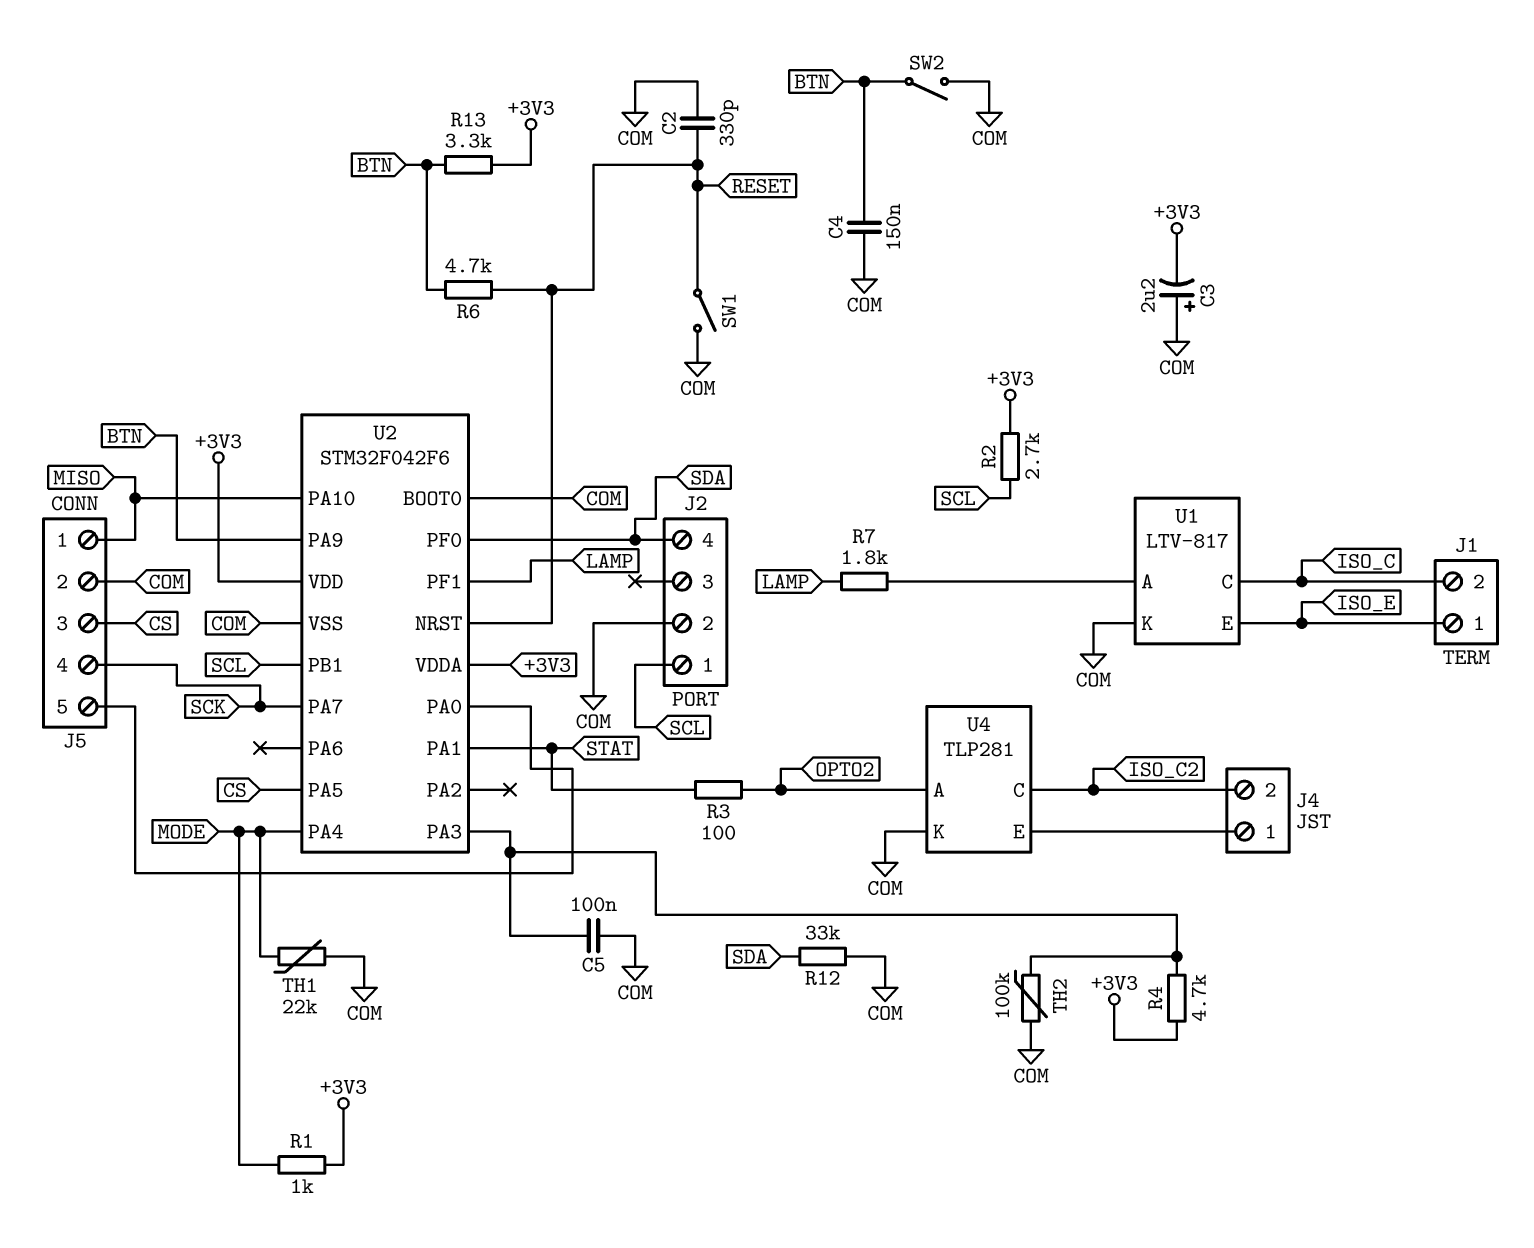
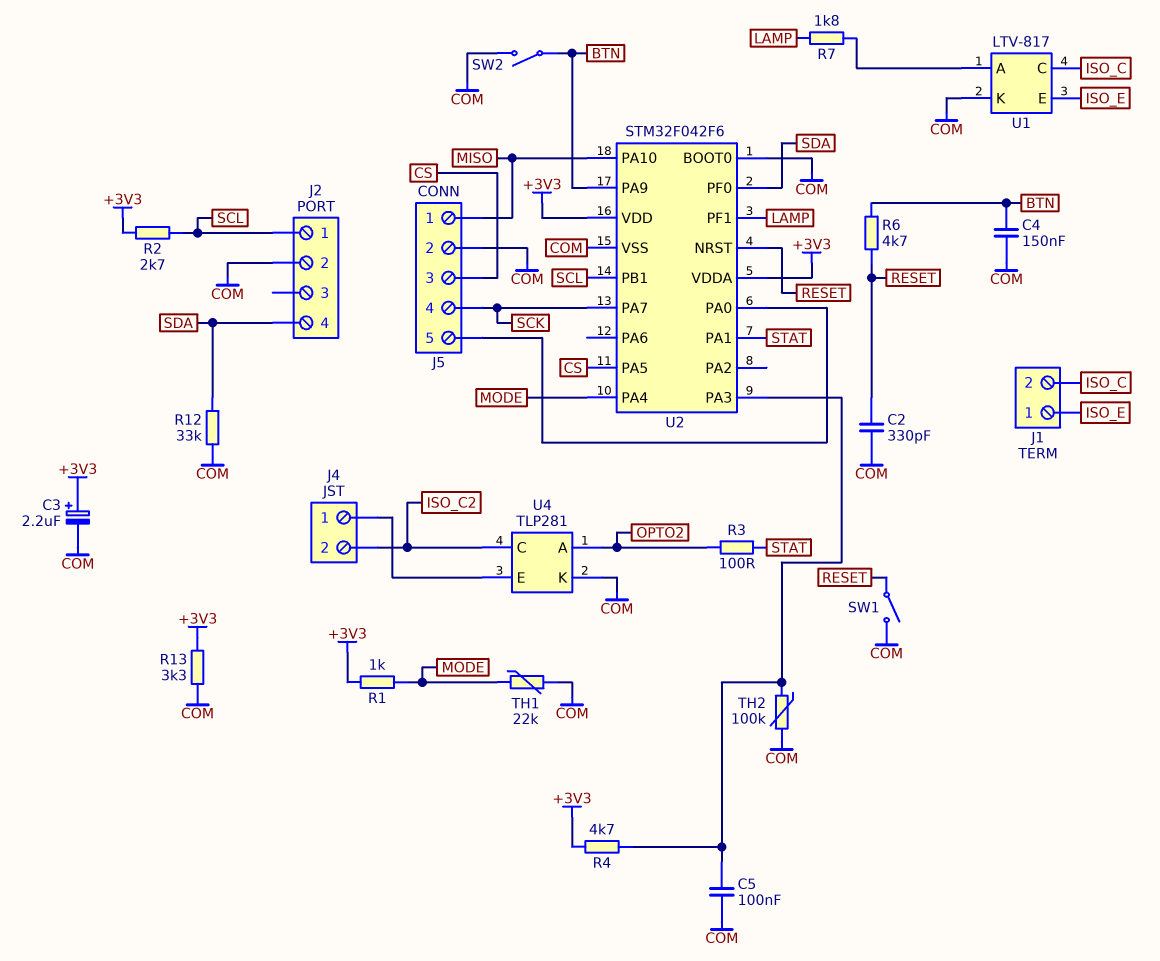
C3: 2.2uF (plus COM, minus +3V3) -> 2.2uF (plus +3V3, minus COM)
R13: 3.3k (+3V3, BTN) -> 3.3k (+3V3, COM)

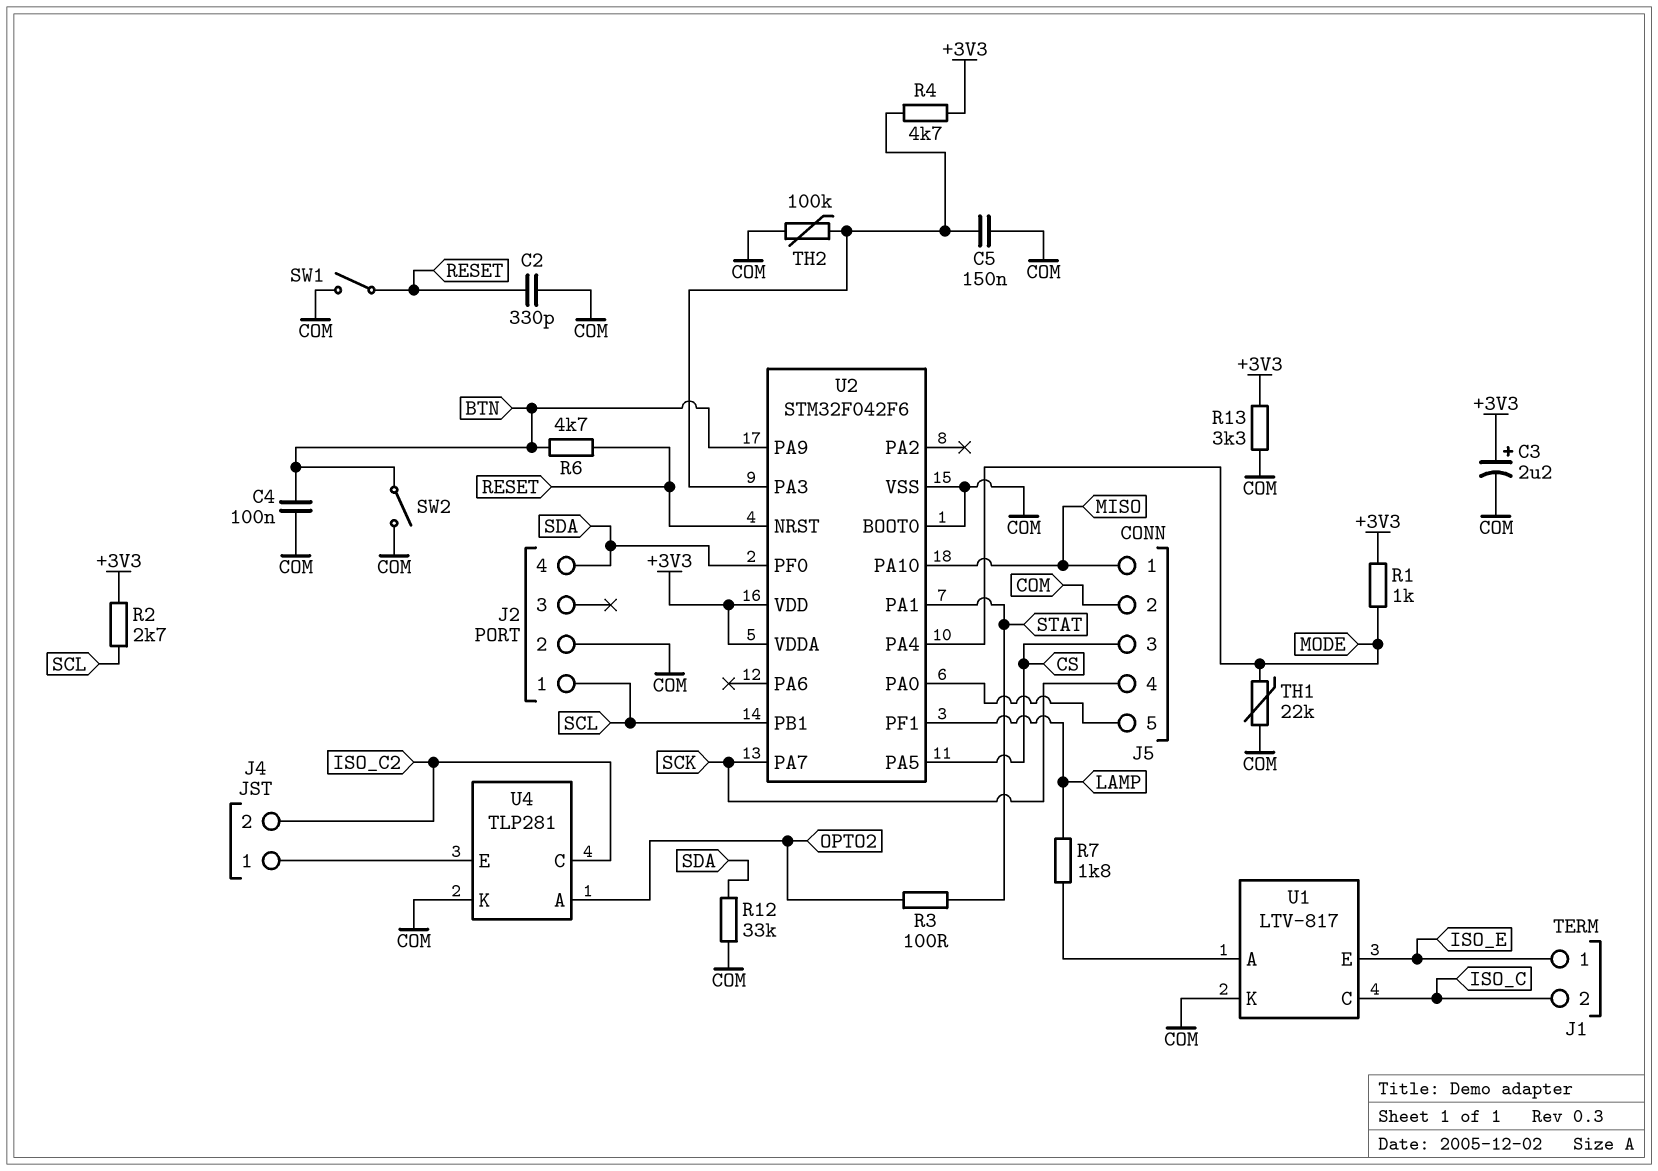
C4: 150nF (BTN, COM) -> 100nF (BTN, COM)
C5: 100nF (COM, U2/PA3) -> 150nF (COM, U2/PA3)

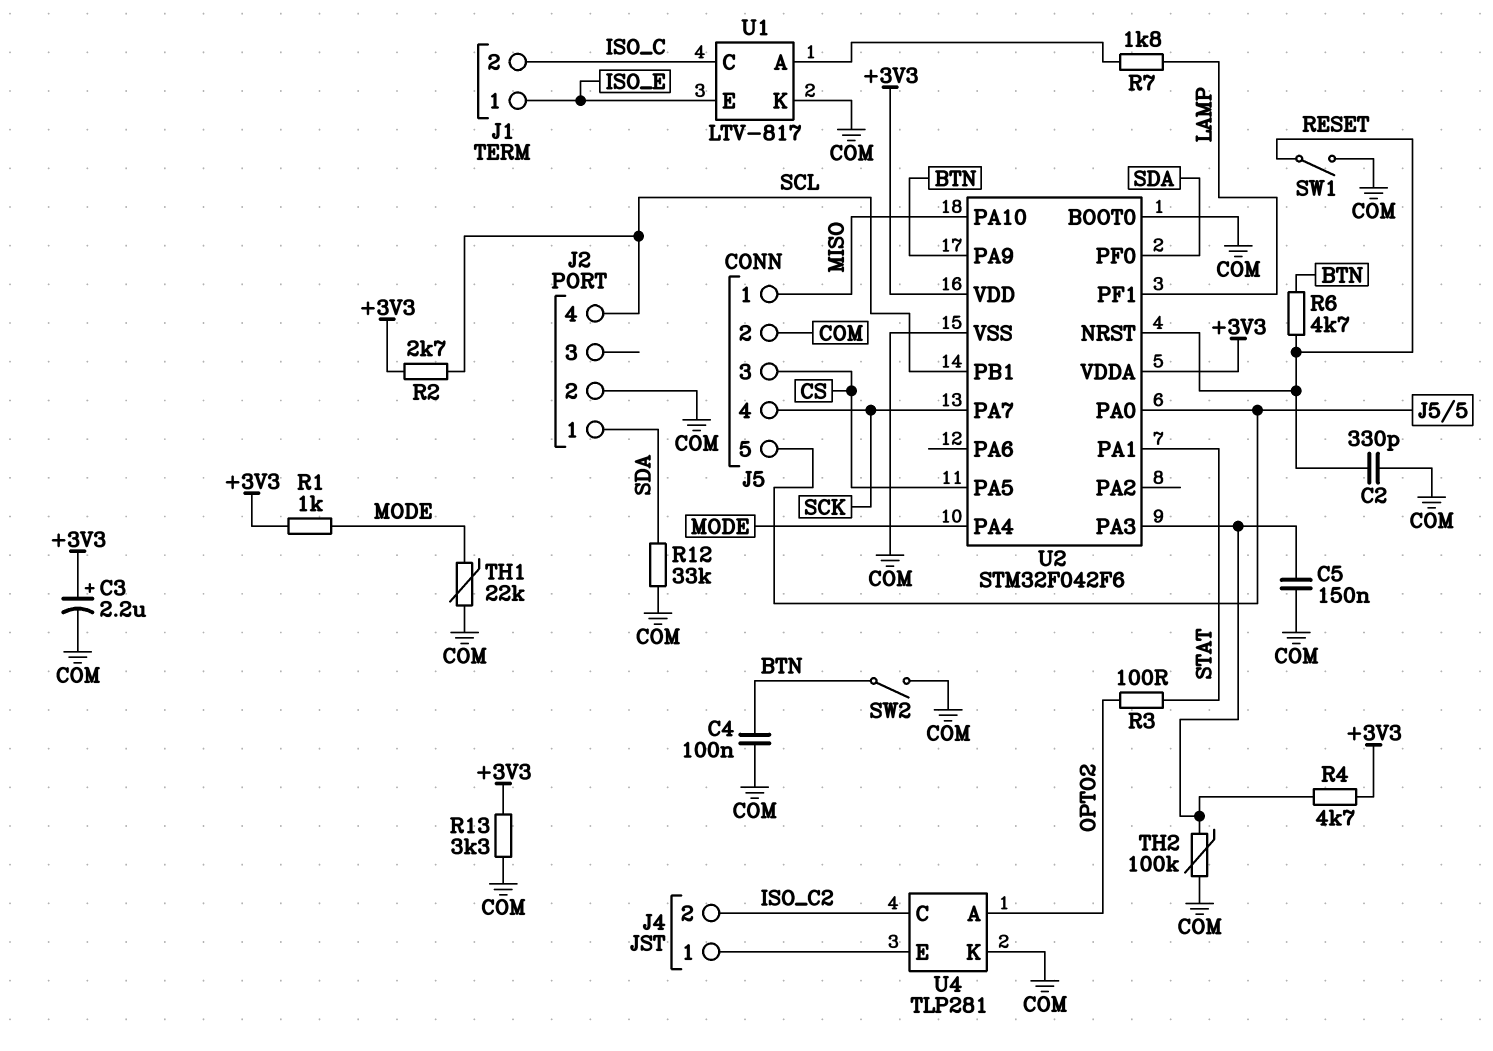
J2 pin 1: SCL -> SDA
J2 pin 4: SDA -> SCL

